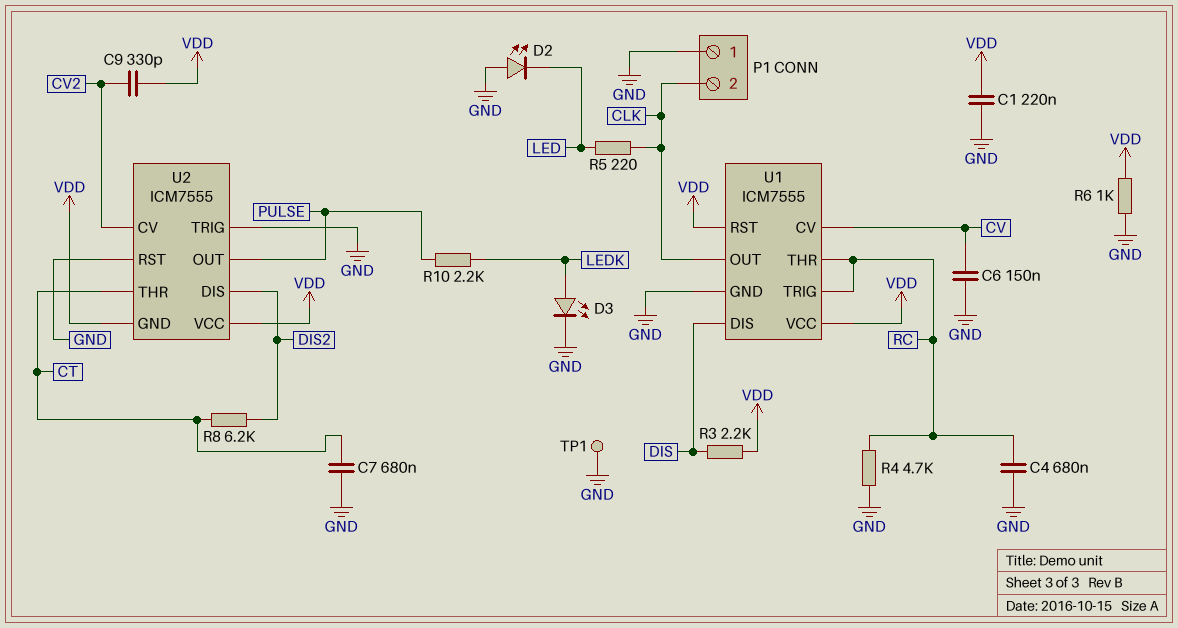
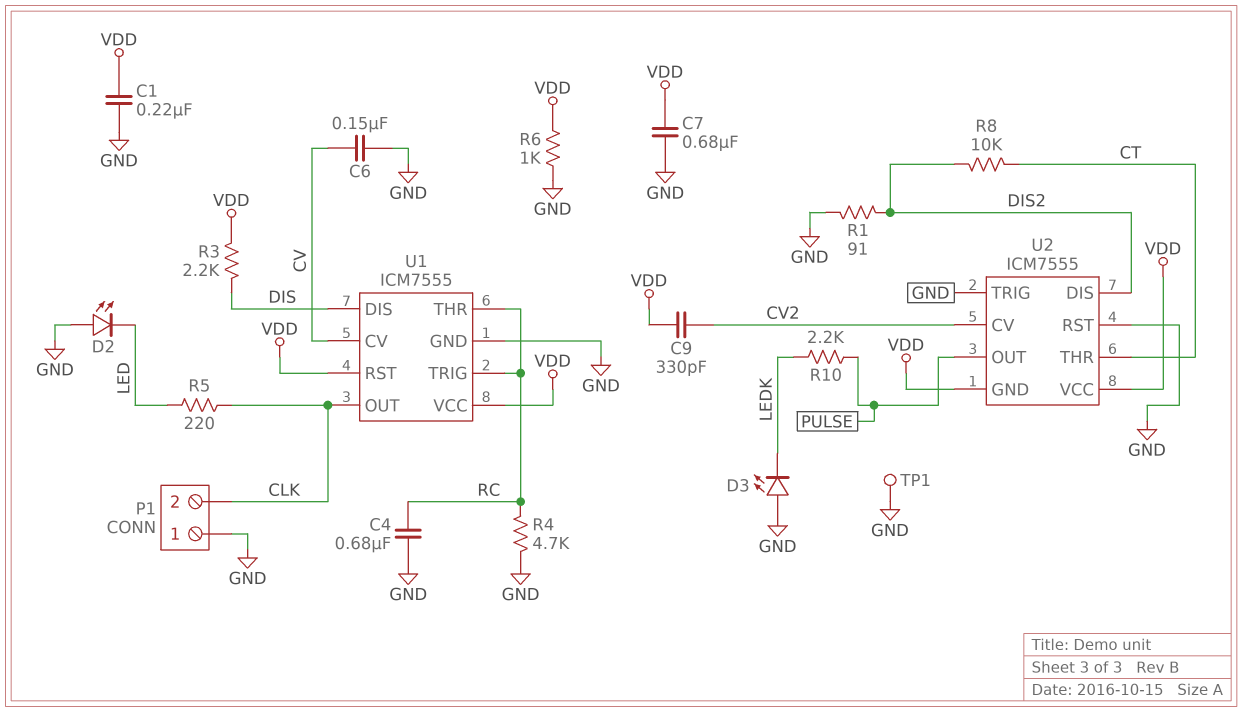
C7: 680nF (CT, GND) -> 680nF (GND, VDD)
D3: LED (A LEDK, K GND) -> LED (A GND, K LEDK)
R1: none -> 91 (DIS2, GND)
R8: 6.2k (CT, DIS2) -> 10k (CT, DIS2)

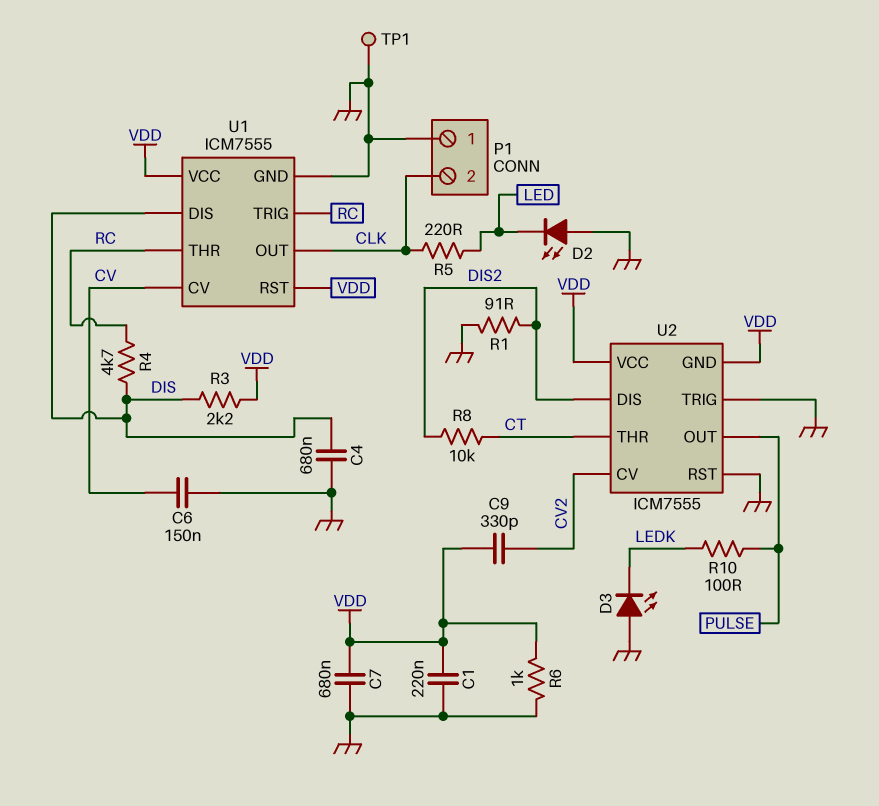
C4: 680nF (GND, RC) -> 680nF (DIS, GND)
R4: 4.7k (GND, RC) -> 4.7k (DIS, RC)
R10: 2.2k (LEDK, PULSE) -> 100 (LEDK, PULSE)

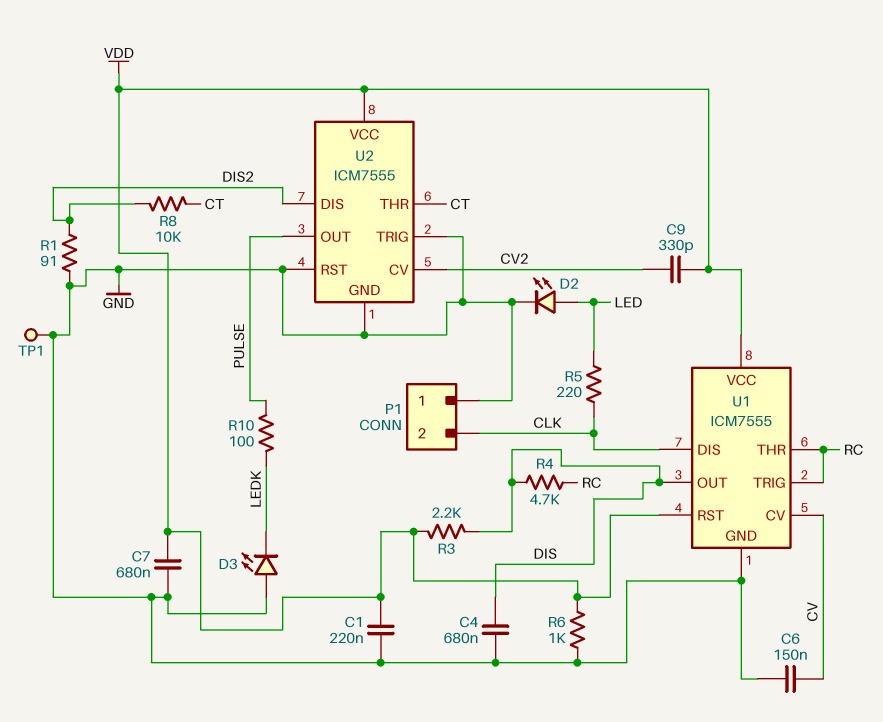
D2: LED (A GND, K LED) -> LED (A LED, K GND)
U1 pin DIS: DIS -> CLK
U1 pin OUT: CLK -> DIS
U2 pin GND: VDD -> GND

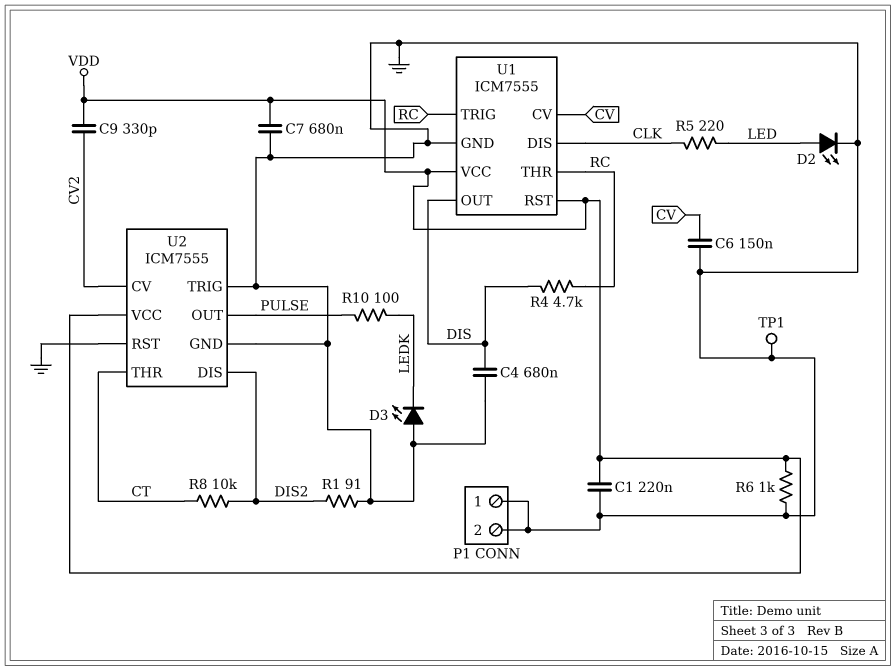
P1 pin 2: CLK -> GND
R3: 2.2k (DIS, VDD) -> none

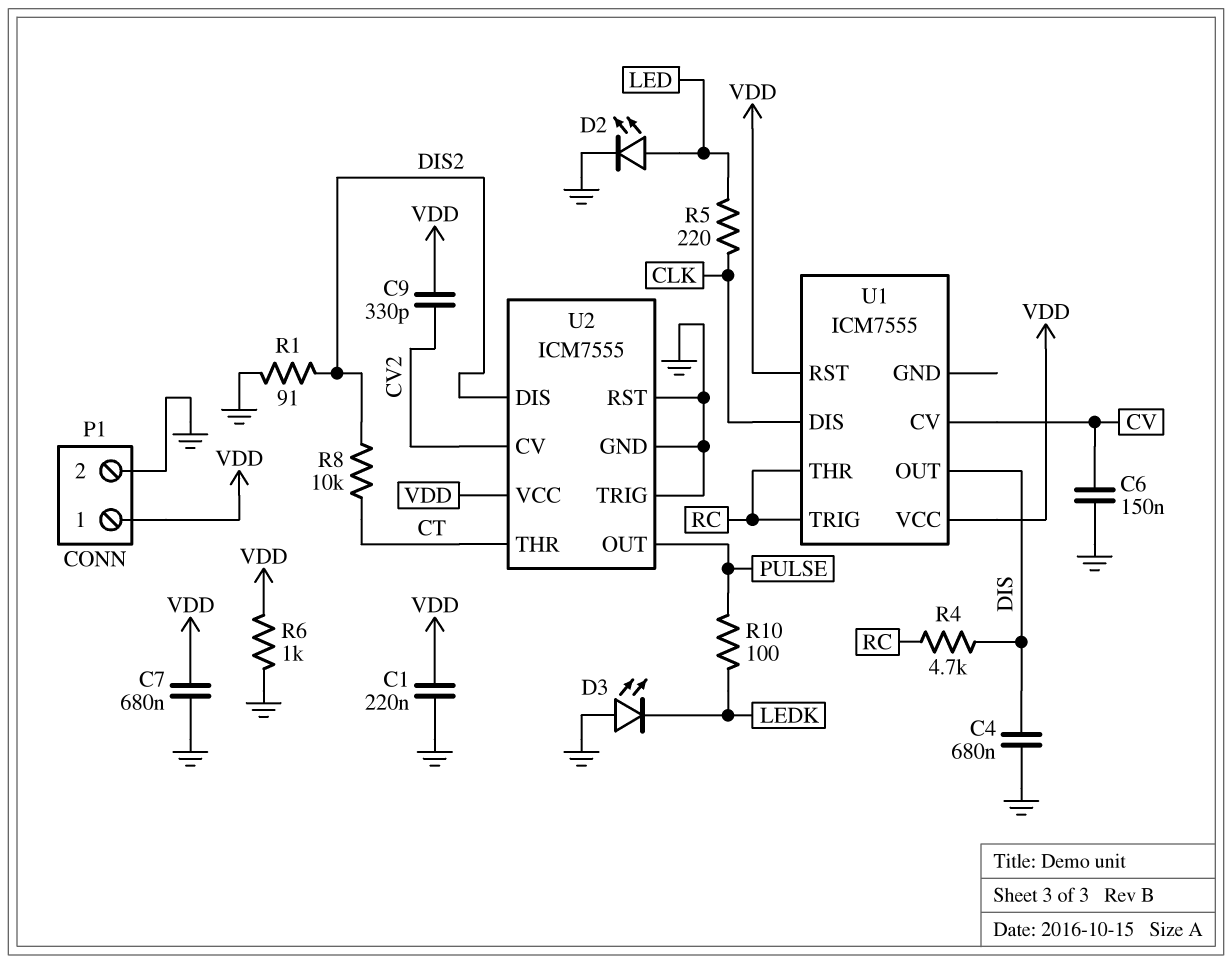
P1 pin 1: GND -> VDD
TP1: test point (GND) -> none
U1 pin GND: GND -> none

